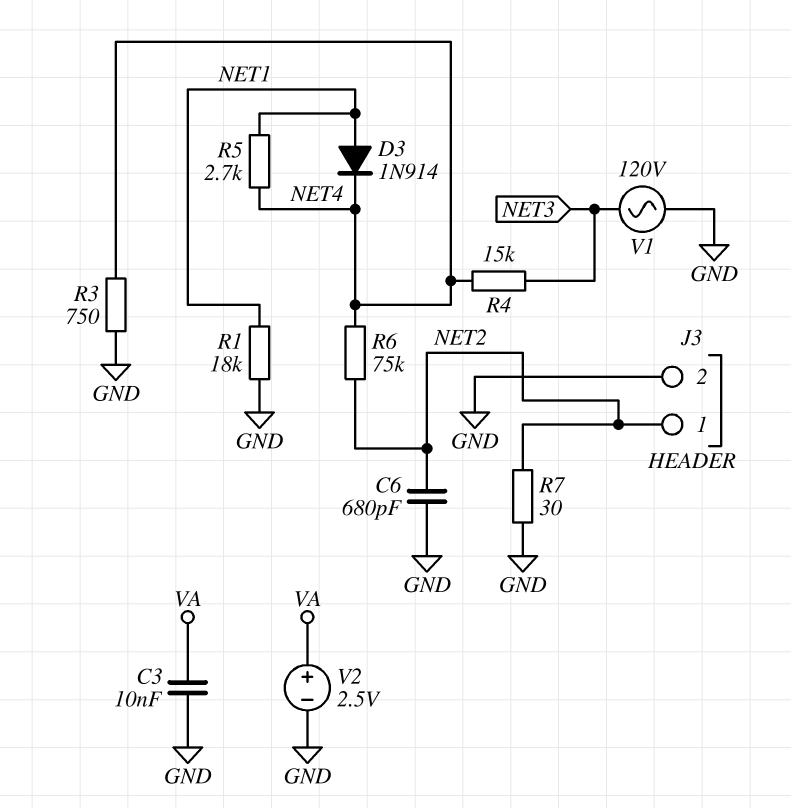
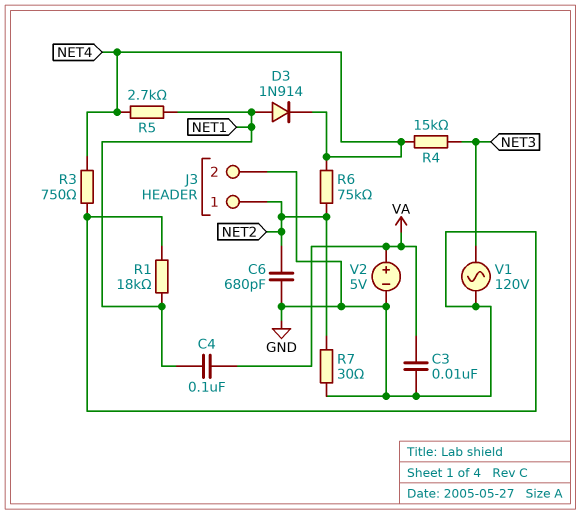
C4: none -> 100nF (NET1, VA)
V2: 2.5V (plus VA, minus GND) -> 5V (plus VA, minus GND)

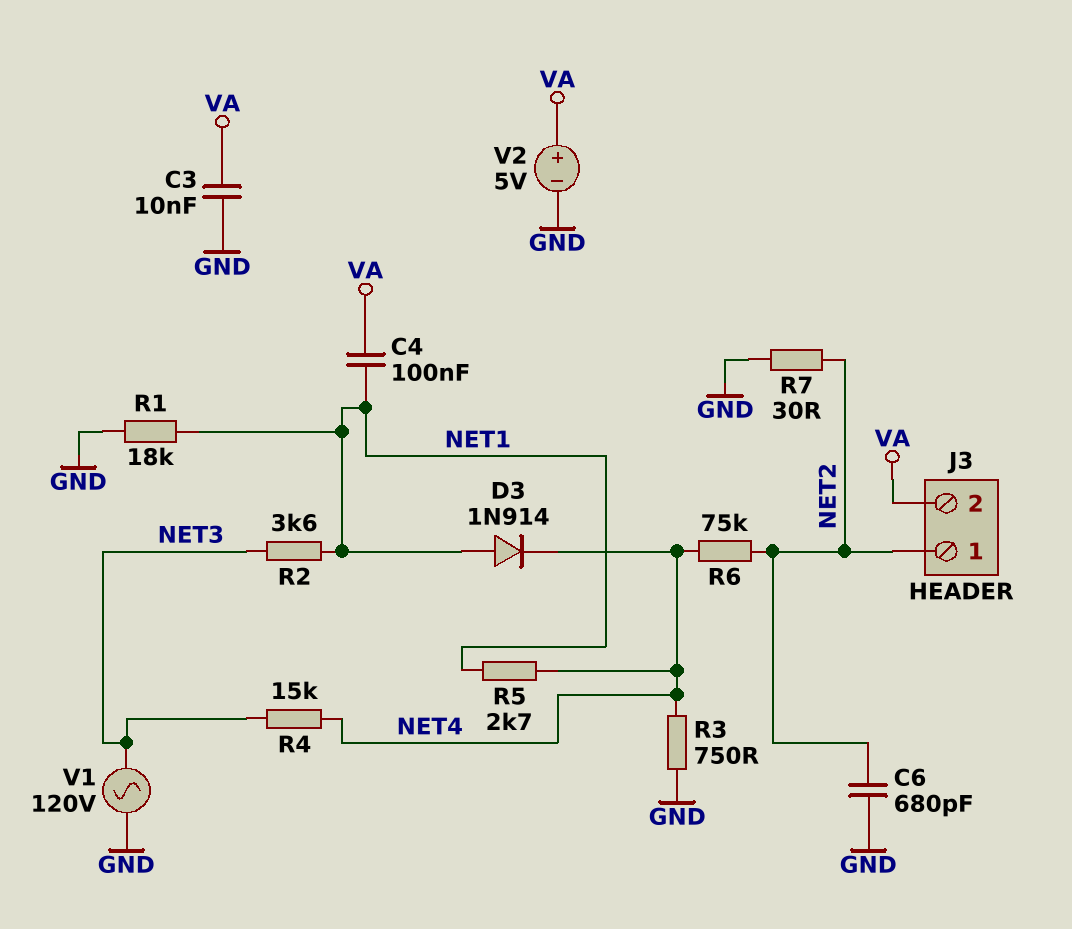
J3 pin 2: GND -> VA
R2: none -> 3.6k (NET1, NET3)

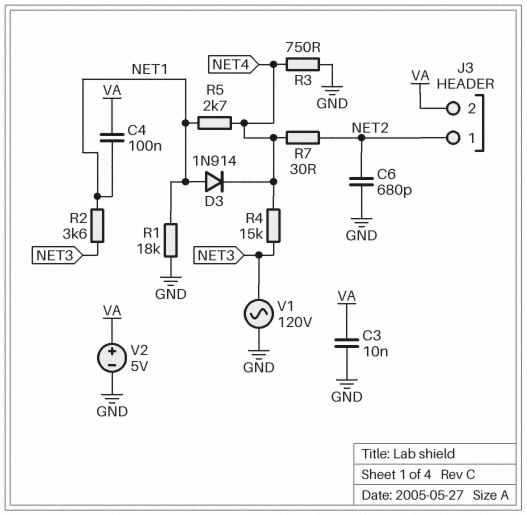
R6: 75k (NET2, NET4) -> none
R7: 30 (GND, NET2) -> 30 (NET2, NET4)

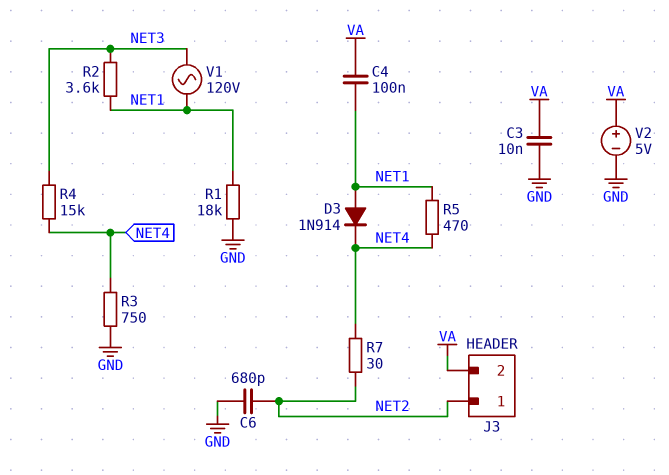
R5: 2.7k (NET1, NET4) -> 470 (NET1, NET4)
V1: AC 120V (GND, NET3) -> AC 120V (NET1, NET3)

